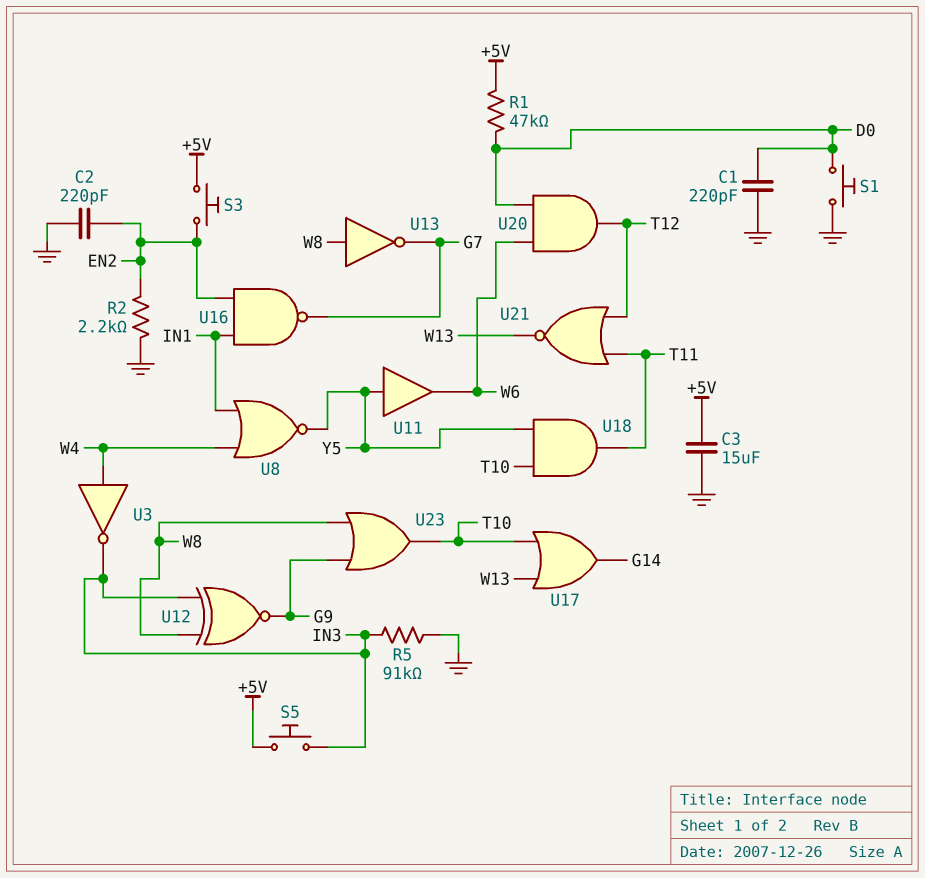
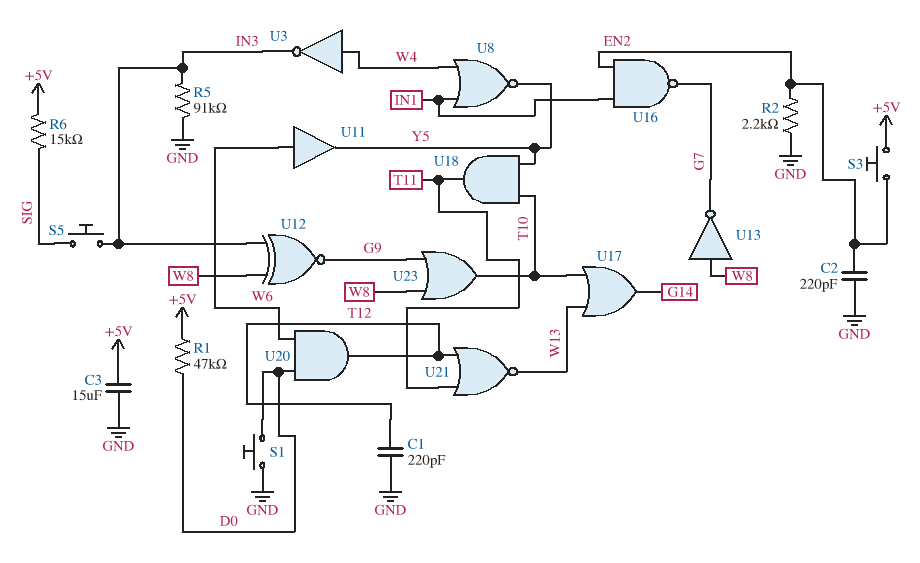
C1: 220pF (D0, GND) -> 220pF (GND, T12)
R6: none -> 15k (+5V, SIG)
S5: button (+5V, IN3) -> button (IN3, SIG)
U11: buffer (in Y5, out W6) -> buffer (in W6, out Y5)

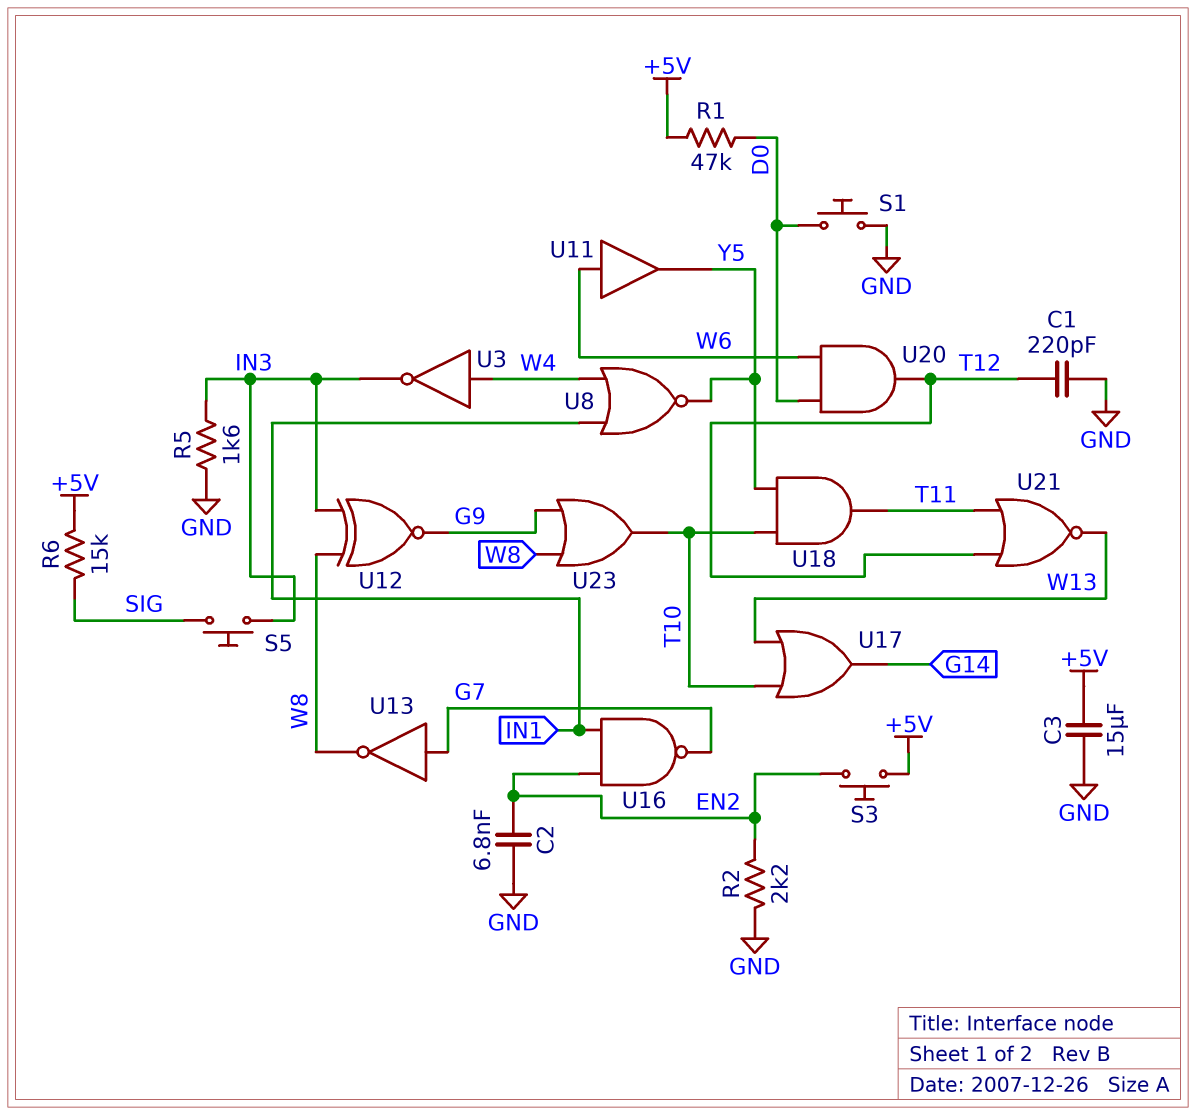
C2: 220pF (EN2, GND) -> 6.8nF (EN2, GND)
R5: 91k (GND, IN3) -> 1.6k (GND, IN3)
U13: NOT (in W8, out G7) -> NOT (in G7, out W8)

